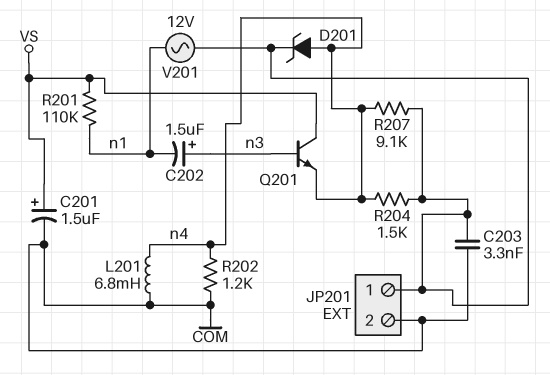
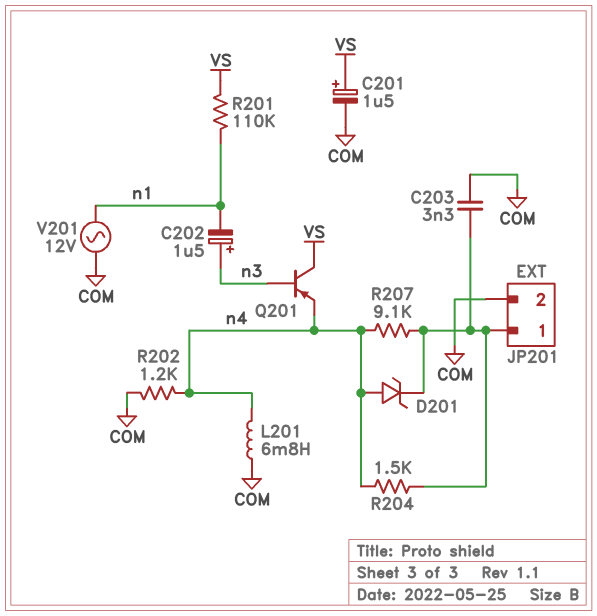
Q201: NPN (B n3, C VS, E n4) -> PNP (B n3, C VS, E n4)
V201: AC 12V (JP201/1, n1) -> AC 12V (COM, n1)

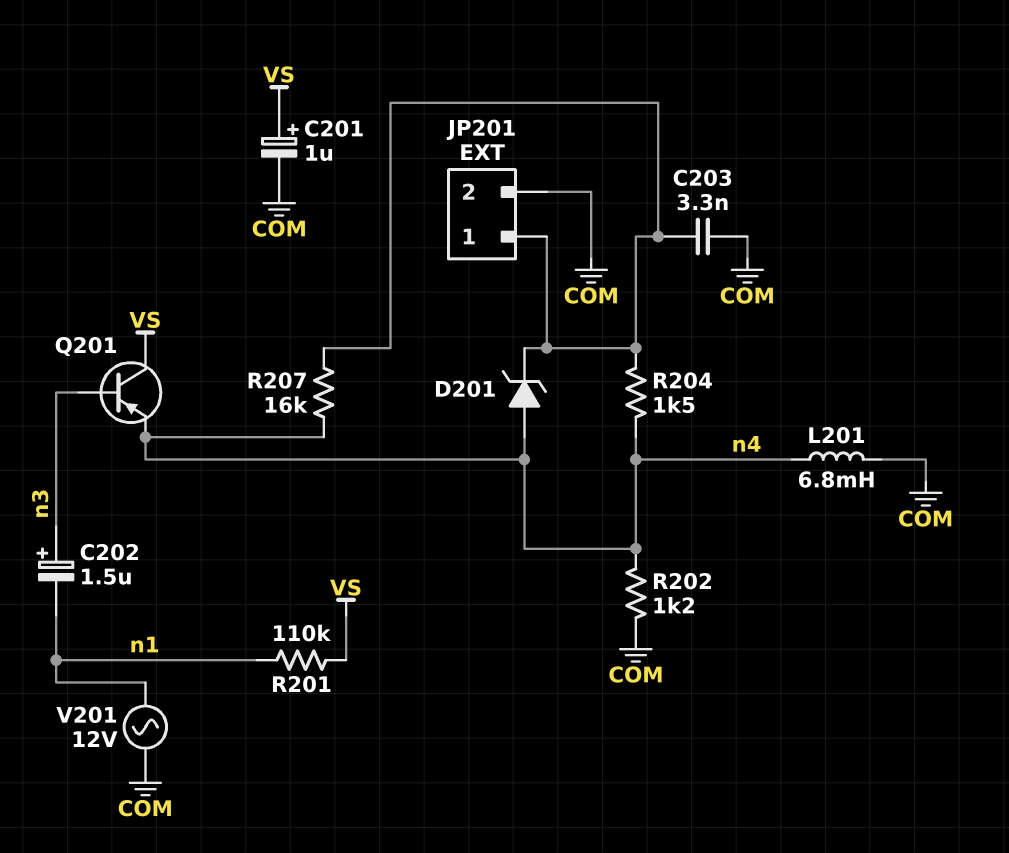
C201: 1.5uF (plus VS, minus COM) -> 1uF (plus VS, minus COM)
R207: 9.1k (JP201/1, n4) -> 16k (JP201/1, n4)

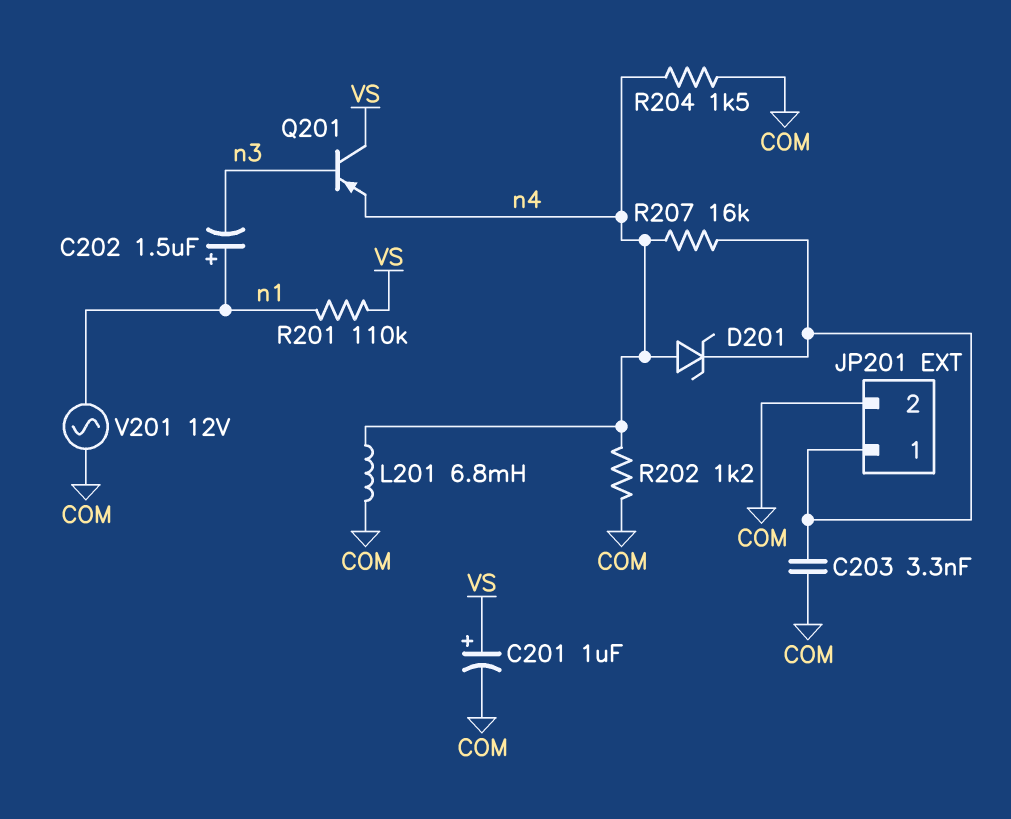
C202: 1.5uF (plus n3, minus n1) -> 1.5uF (plus n1, minus n3)
R204: 1.5k (JP201/1, n4) -> 1.5k (COM, n4)

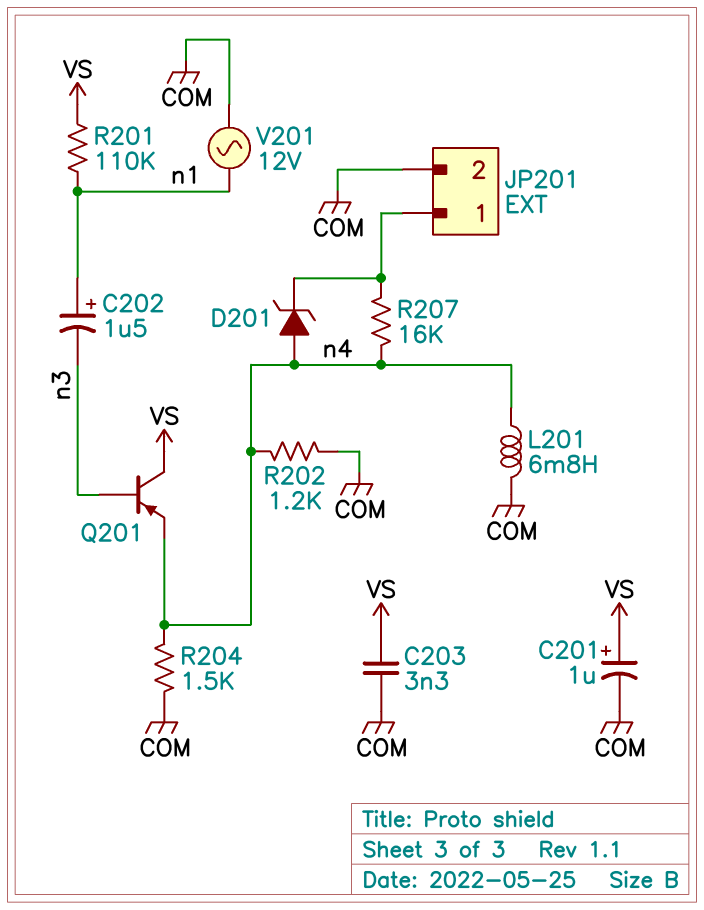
C203: 3.3nF (COM, JP201/1) -> 3.3nF (COM, VS)

